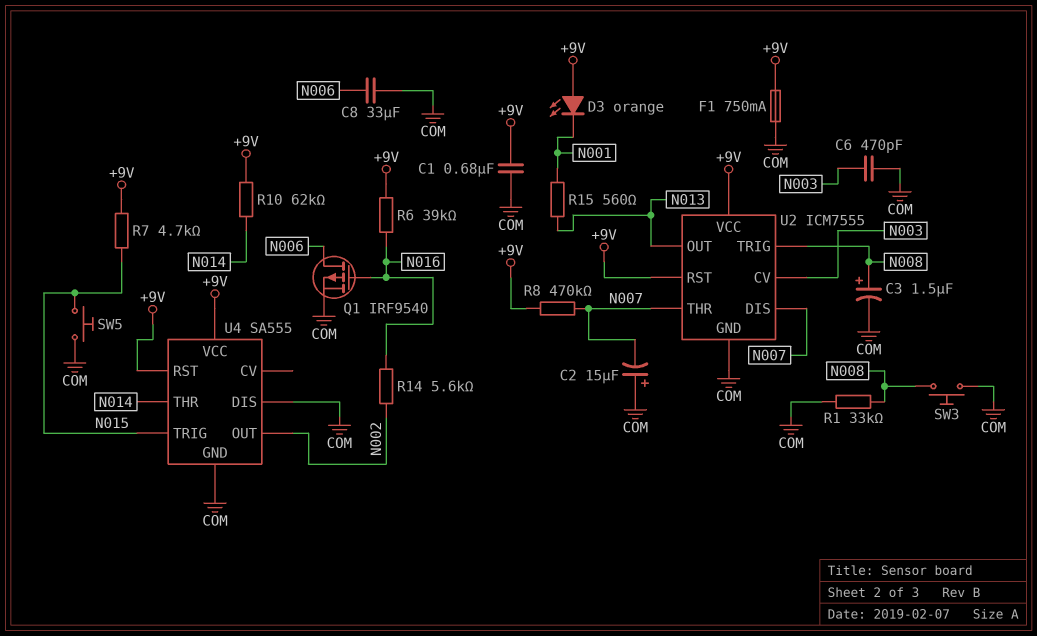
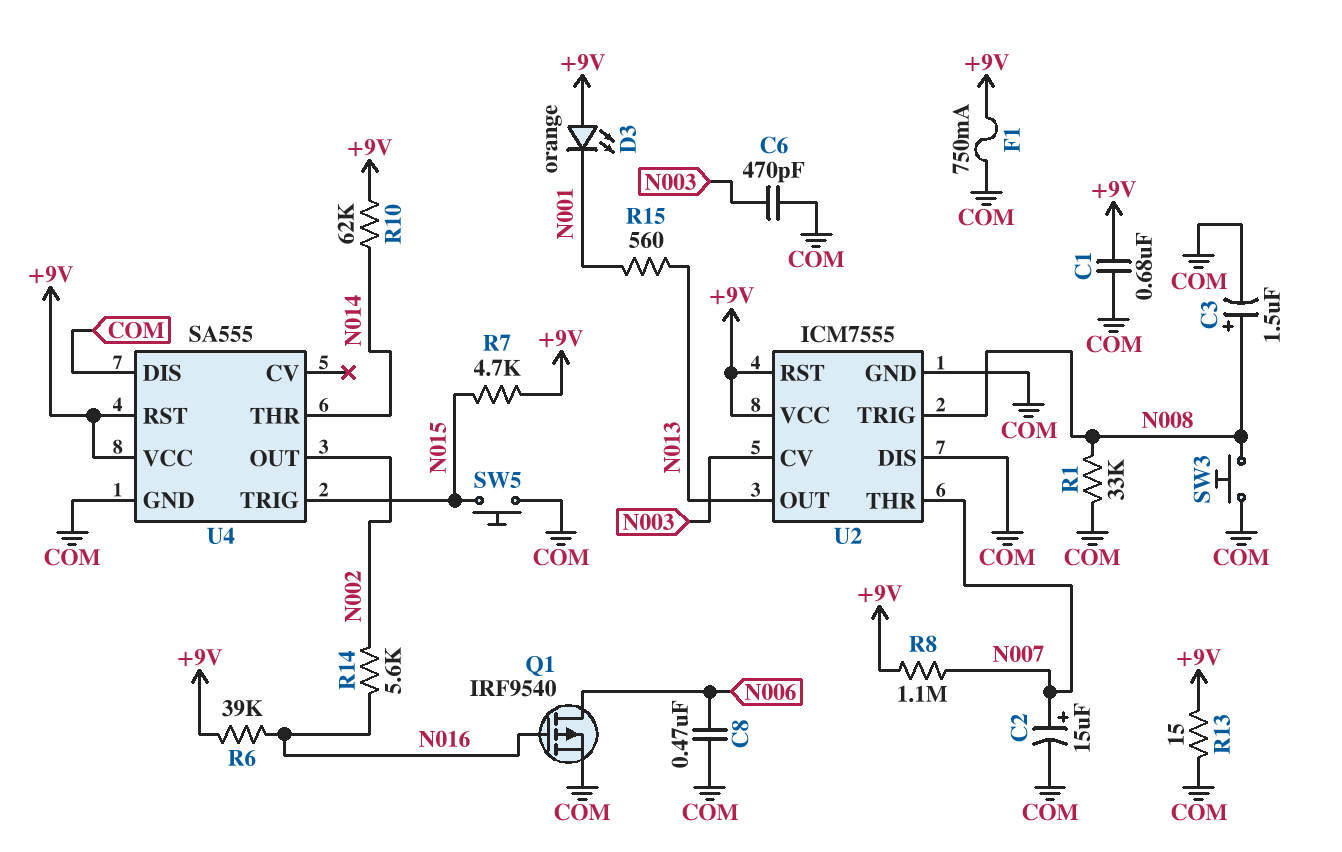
C2: 15uF (plus COM, minus N007) -> 15uF (plus N007, minus COM)
C8: 33uF (COM, N006) -> 470nF (COM, N006)
R8: 470k (+9V, N007) -> 1.1M (+9V, N007)
R13: none -> 15 (+9V, COM)
U2 pin DIS: N007 -> COM

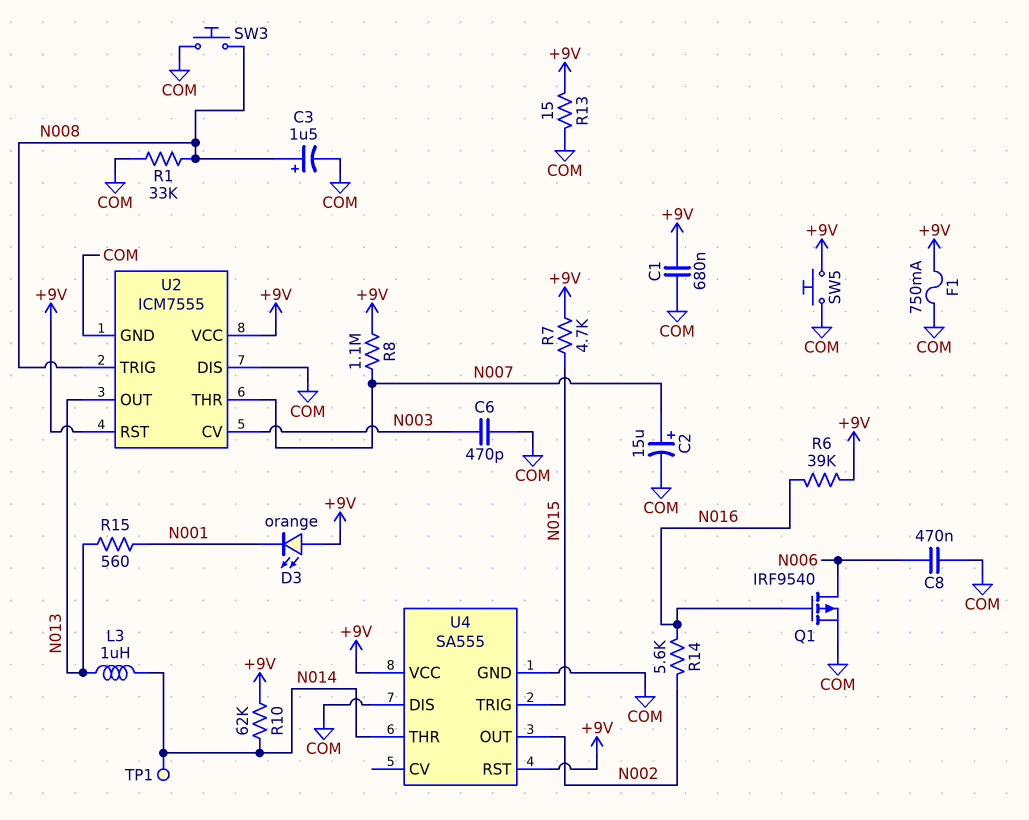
L3: none -> 1uH (N013, N014)
SW5: button (COM, N015) -> button (+9V, COM)
TP1: none -> test point (N014)

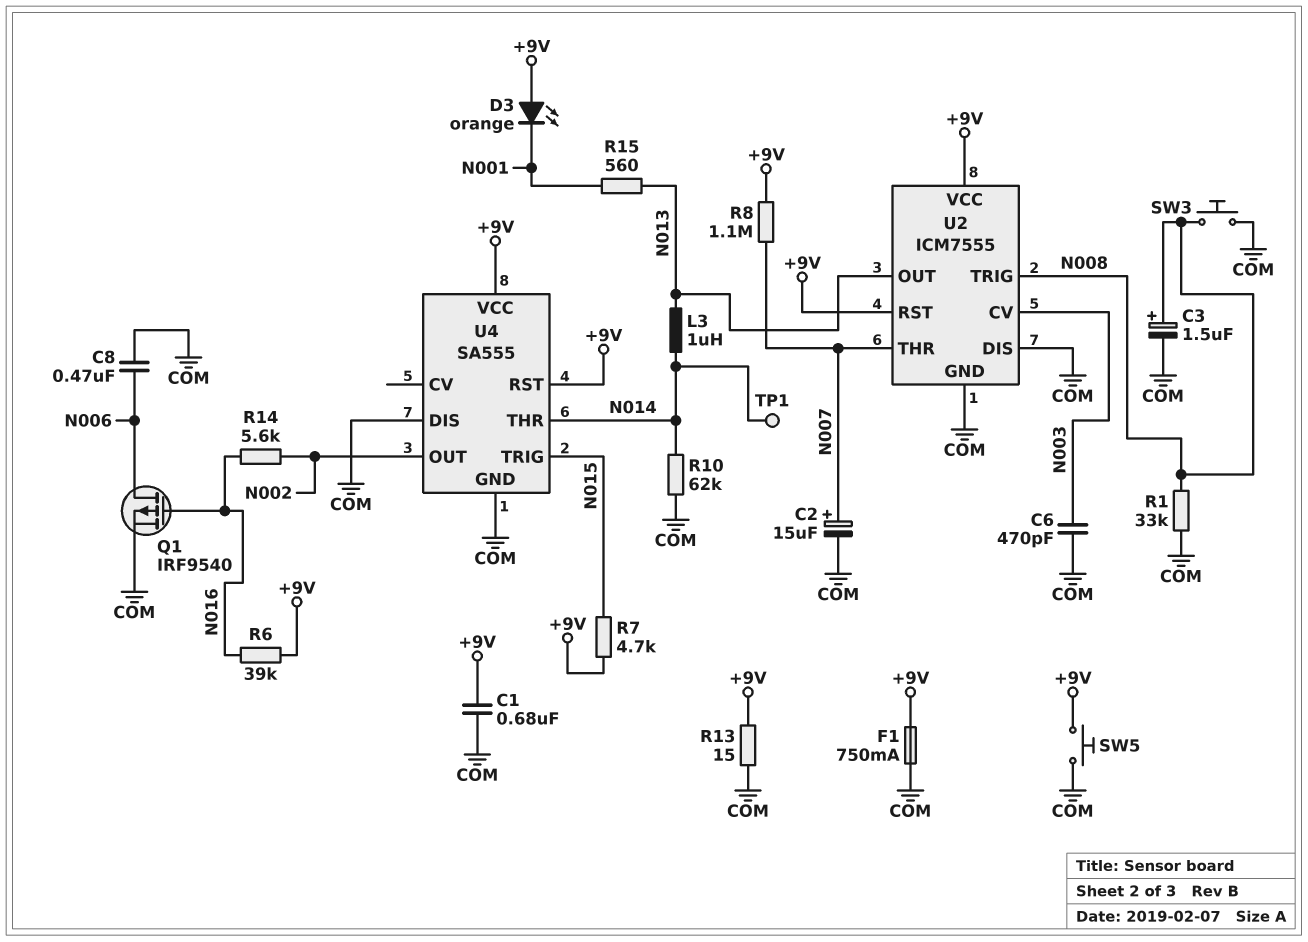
R10: 62k (+9V, N014) -> 62k (COM, N014)

